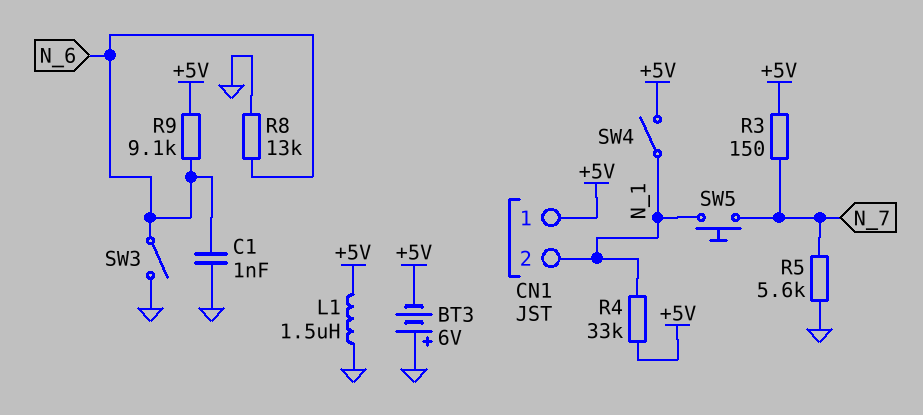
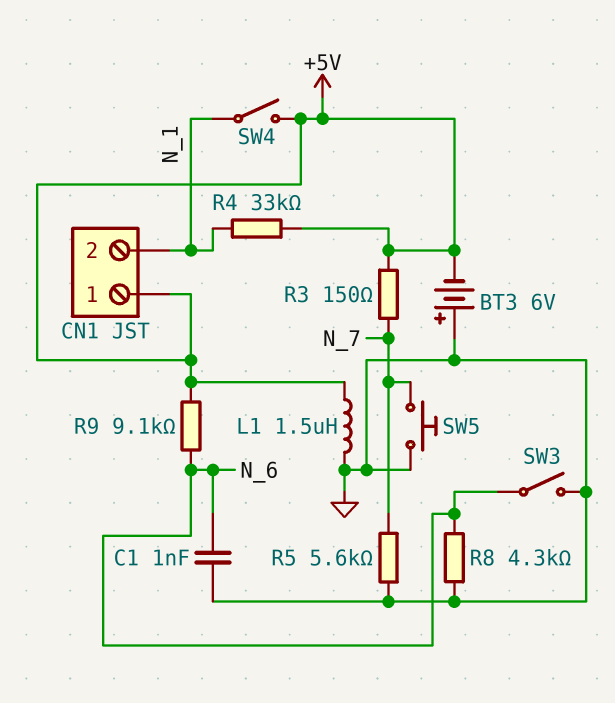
R8: 13k (GND, N_6) -> 4.3k (GND, N_6)
SW5: button (N_1, N_7) -> button (GND, N_7)

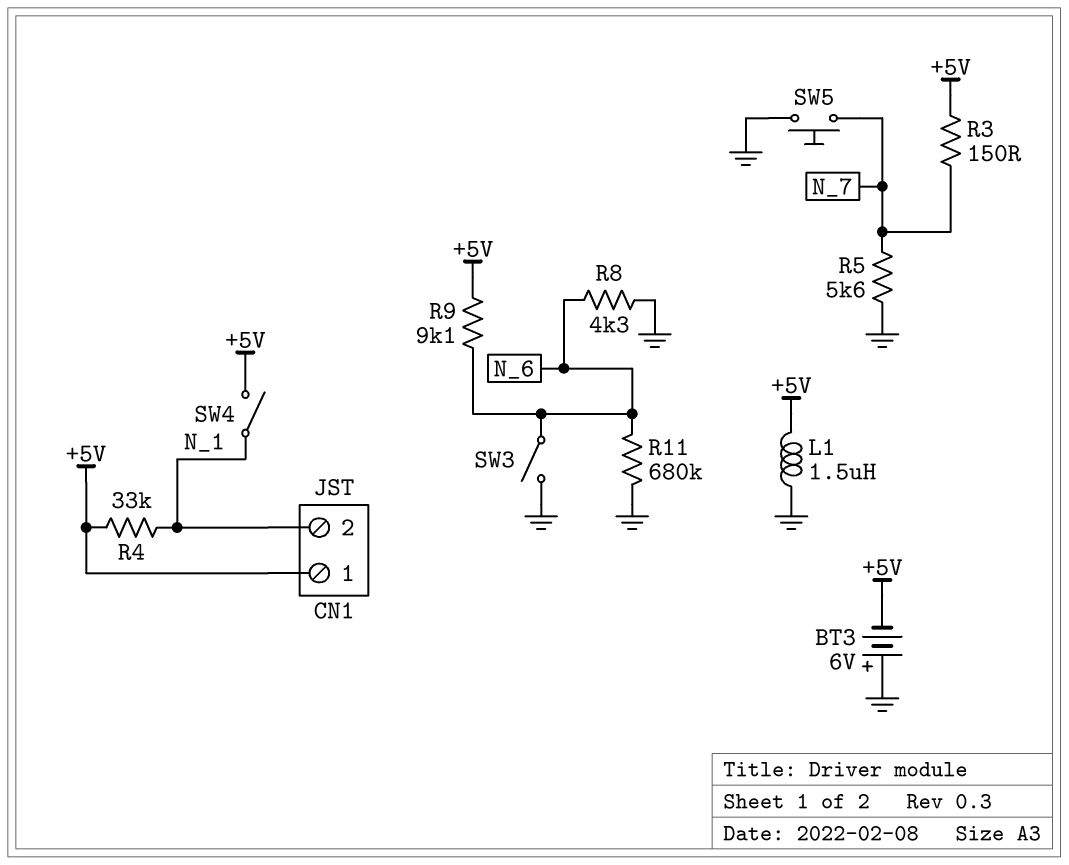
C1: 1nF (GND, N_6) -> none
R11: none -> 680k (GND, N_6)

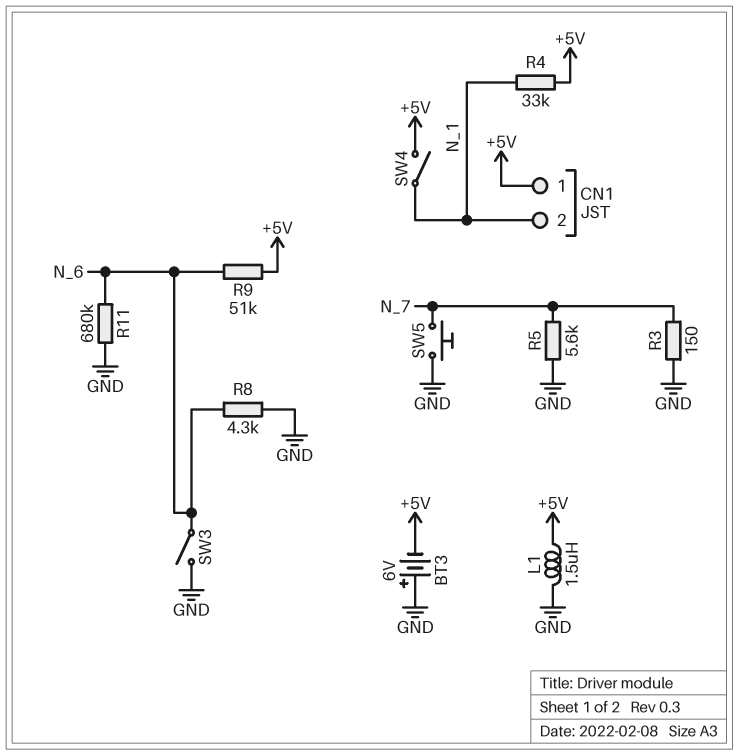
R3: 150 (+5V, N_7) -> 150 (GND, N_7)
R9: 9.1k (+5V, N_6) -> 51k (+5V, N_6)

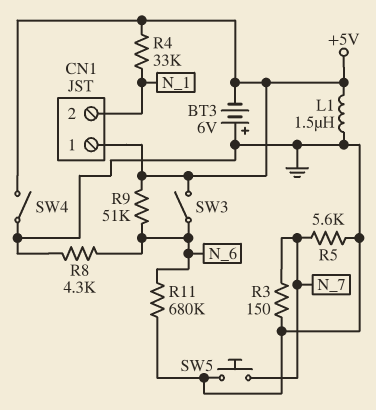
SW3: switch (GND, N_6) -> switch (+5V, N_6)
SW4: switch (+5V, N_1) -> switch (+5V, GND)

